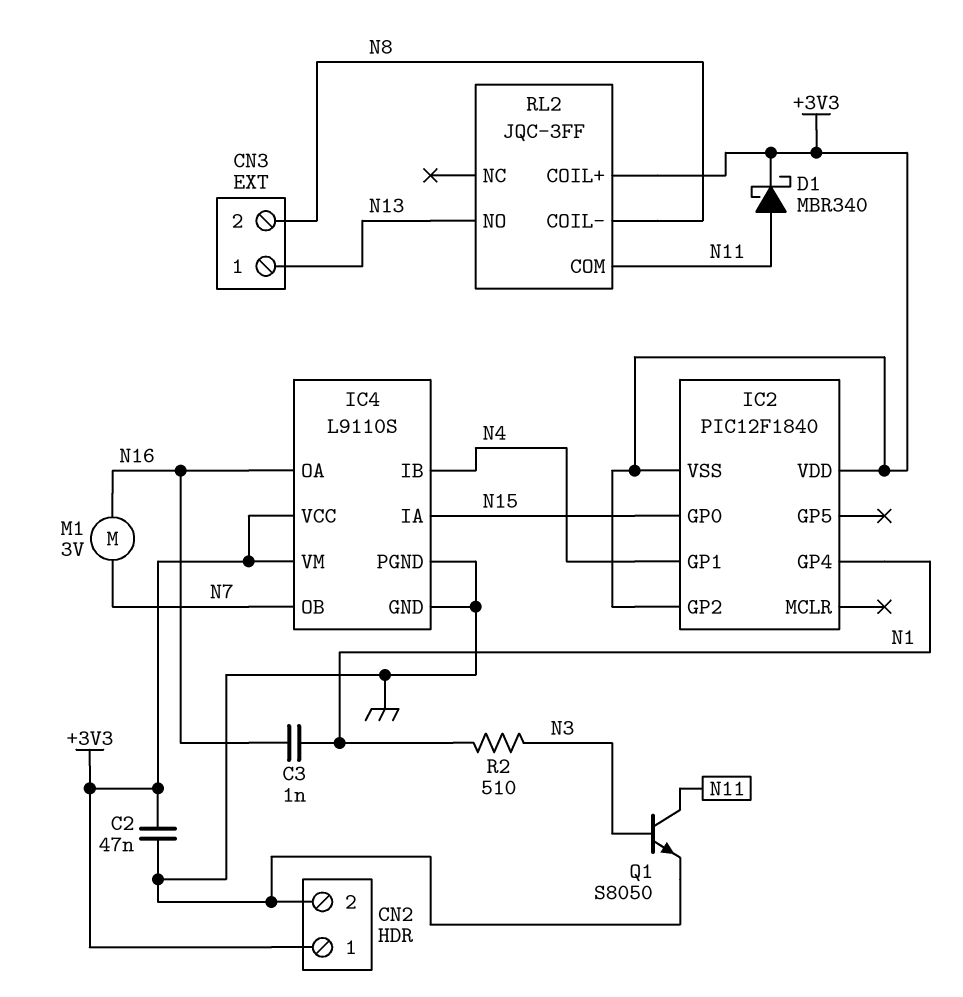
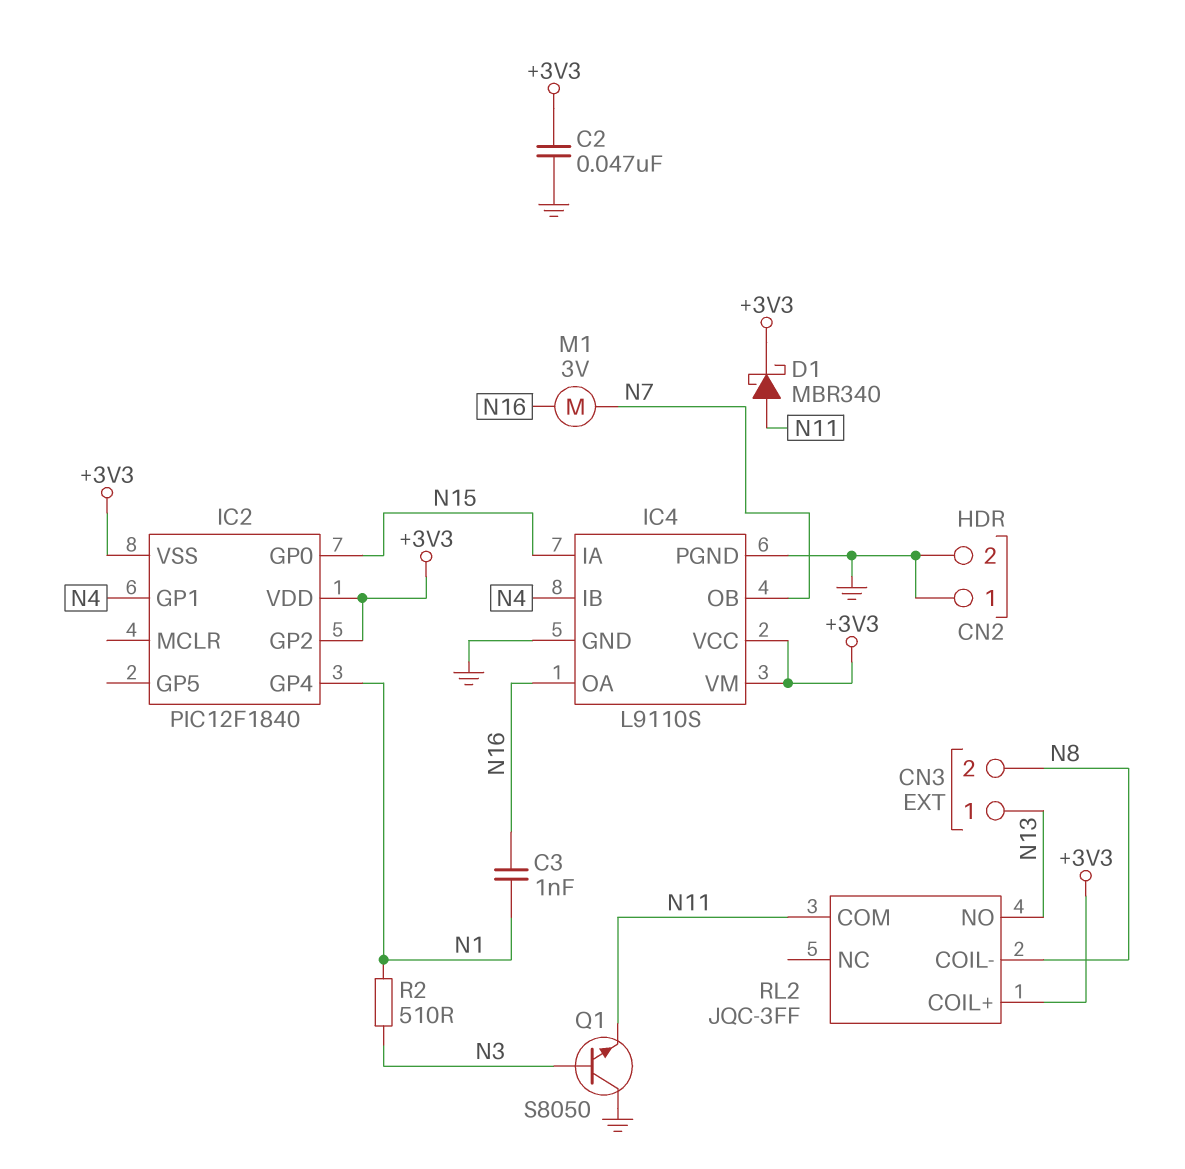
CN2 pin 1: +3V3 -> GND
Q1: NPN S8050 (B N3, C N11, E GND) -> NPN S8050 (B N3, C GND, E N11)

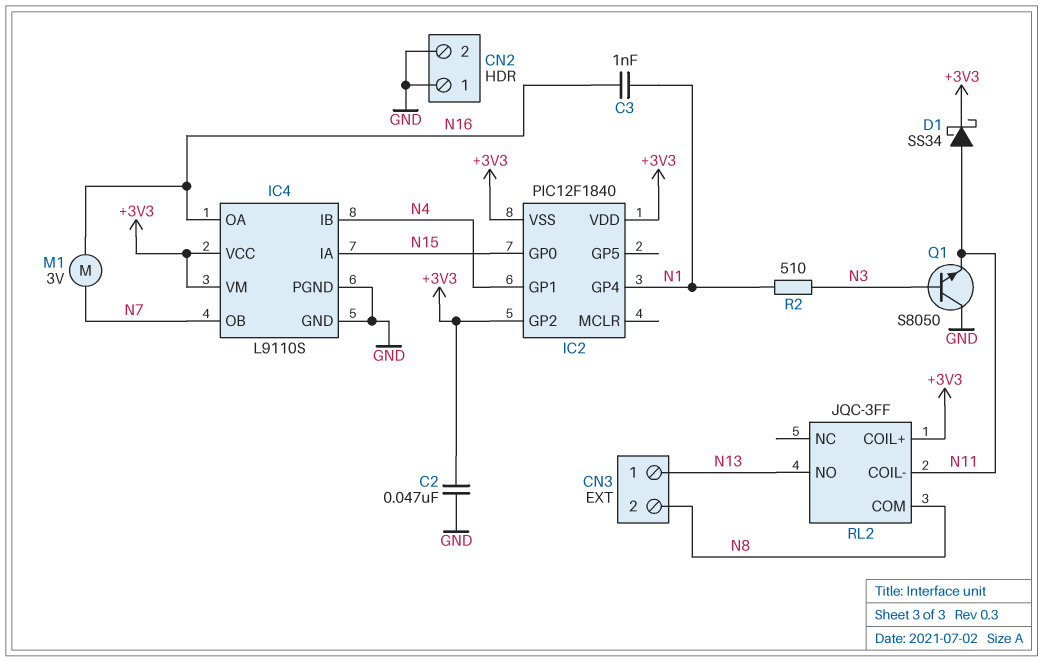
D1: schottky MBR340 (A N11, K +3V3) -> schottky SS34 (A N11, K +3V3)
RL2 pin COIL-: N8 -> N11
RL2 pin COM: N11 -> N8

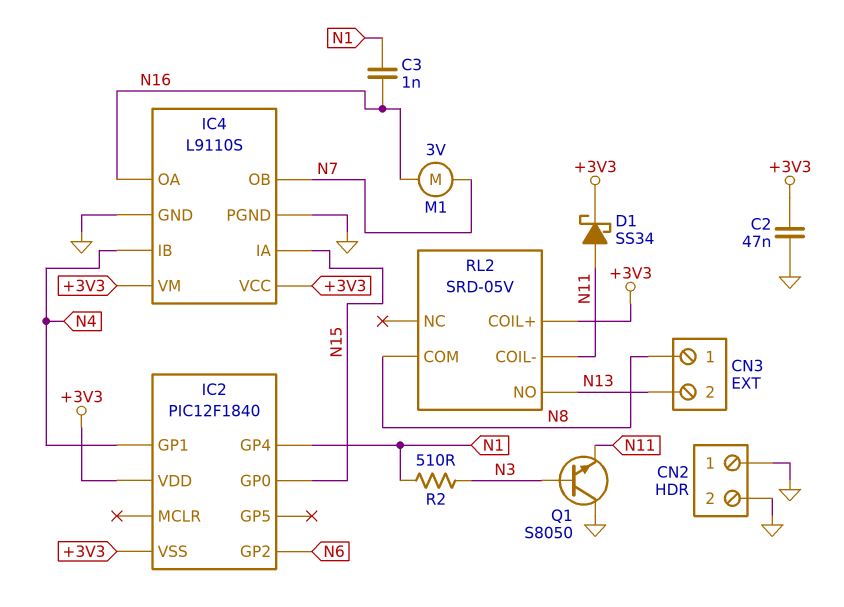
CN3 pin 1: N13 -> N8
CN3 pin 2: N8 -> N13
IC2 pin GP2: +3V3 -> N6
RL2: JQC-3FF -> SRD-05V

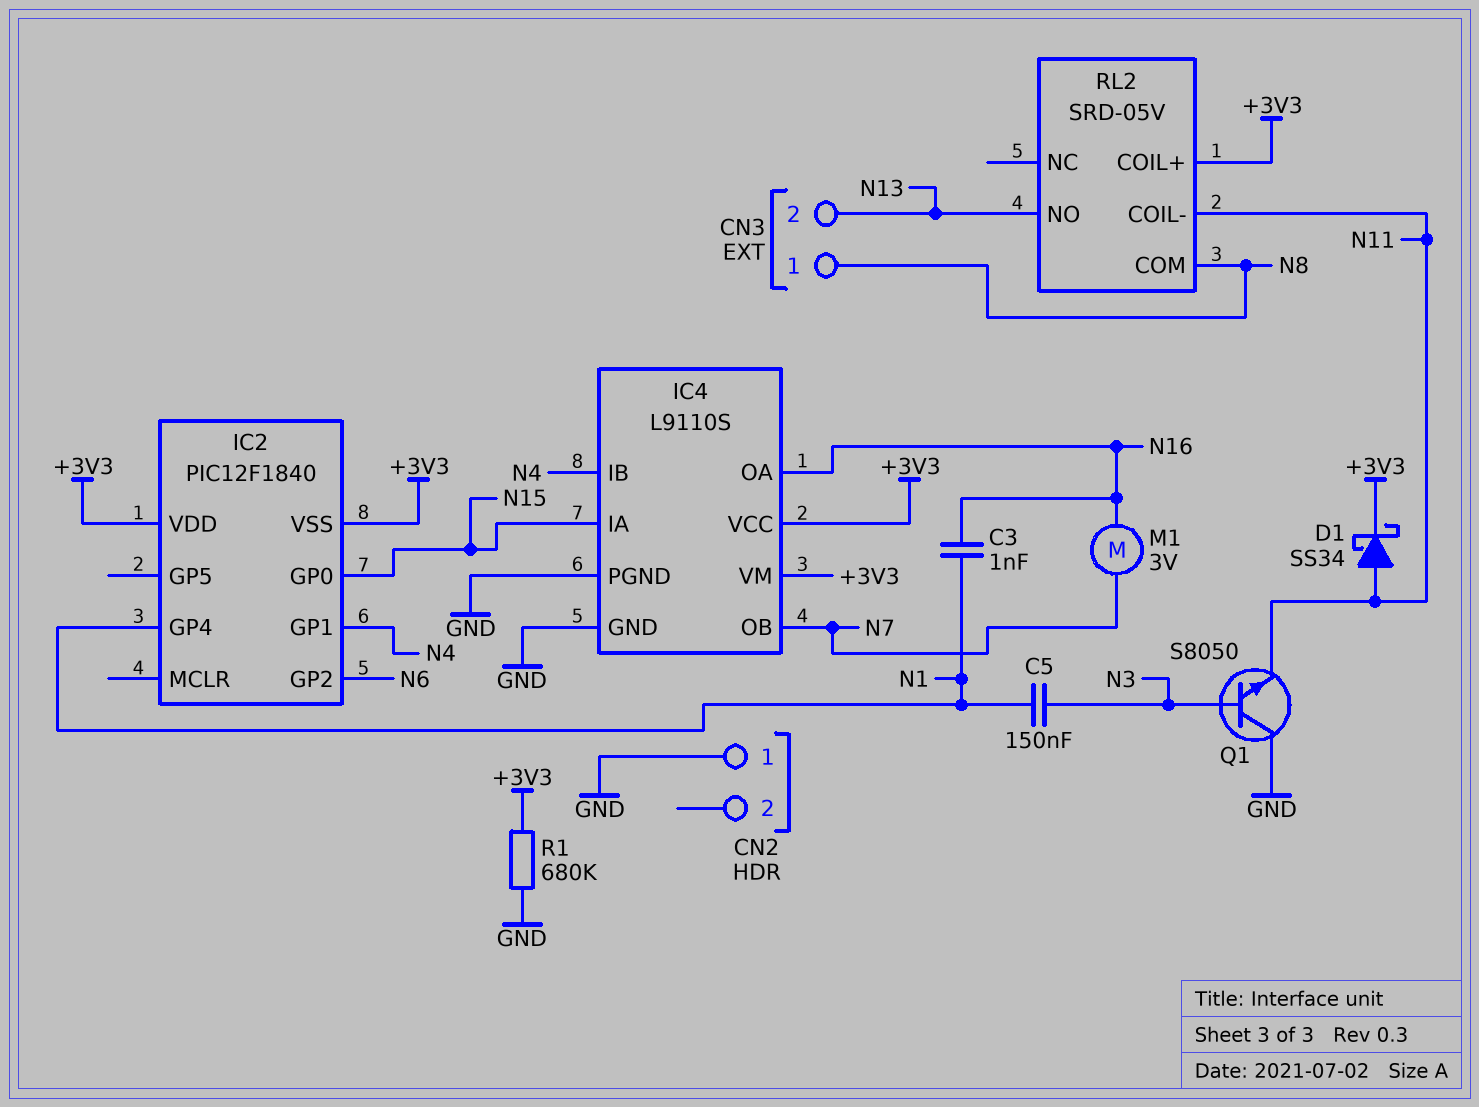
C2: 47nF (+3V3, GND) -> none
C5: none -> 150nF (N1, N3)
CN2 pin 2: GND -> none
R1: none -> 680k (+3V3, GND)
R2: 510 (N1, N3) -> none

